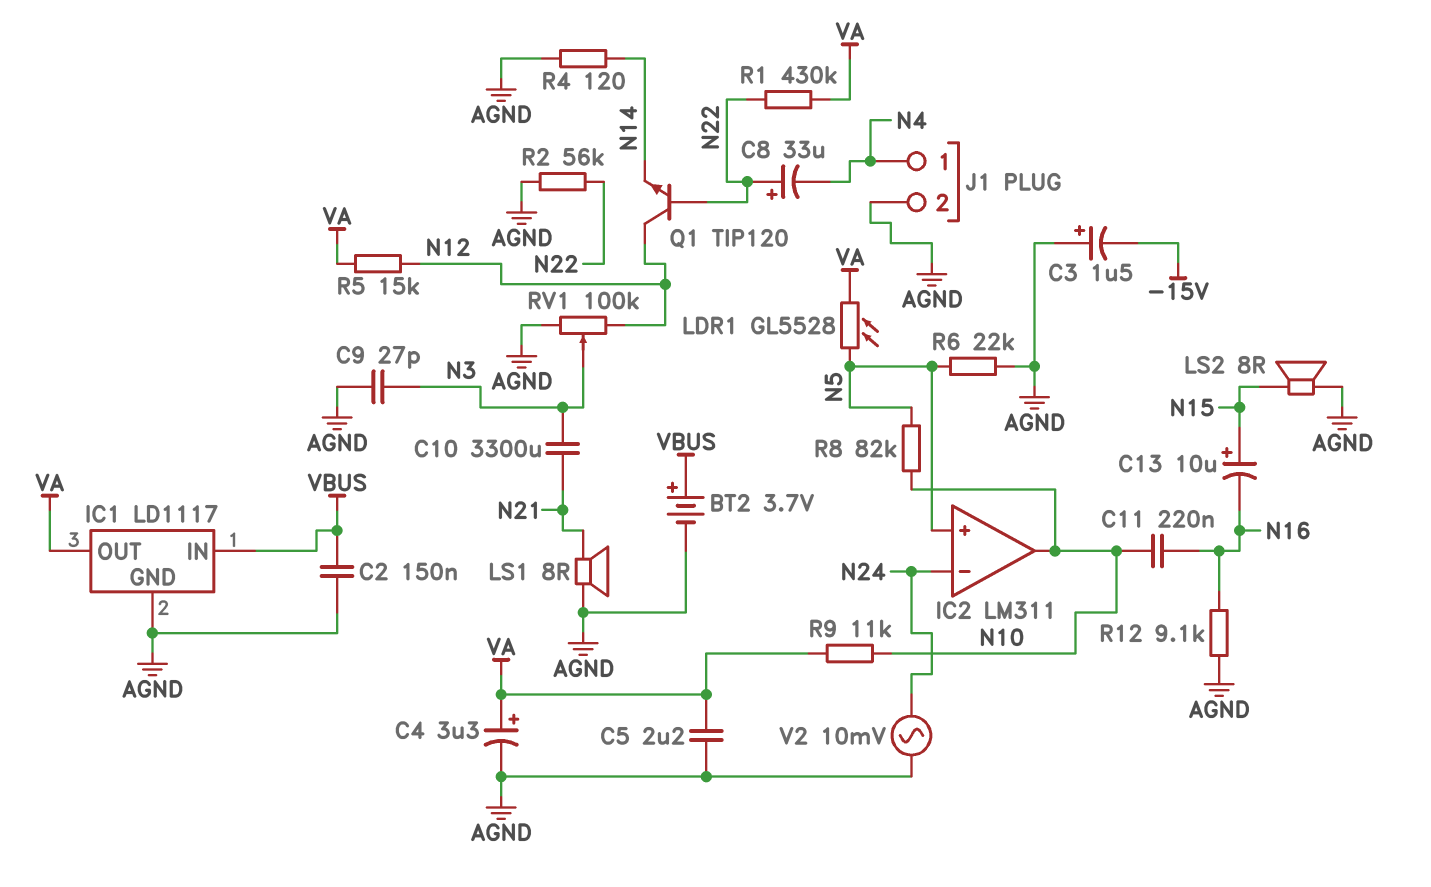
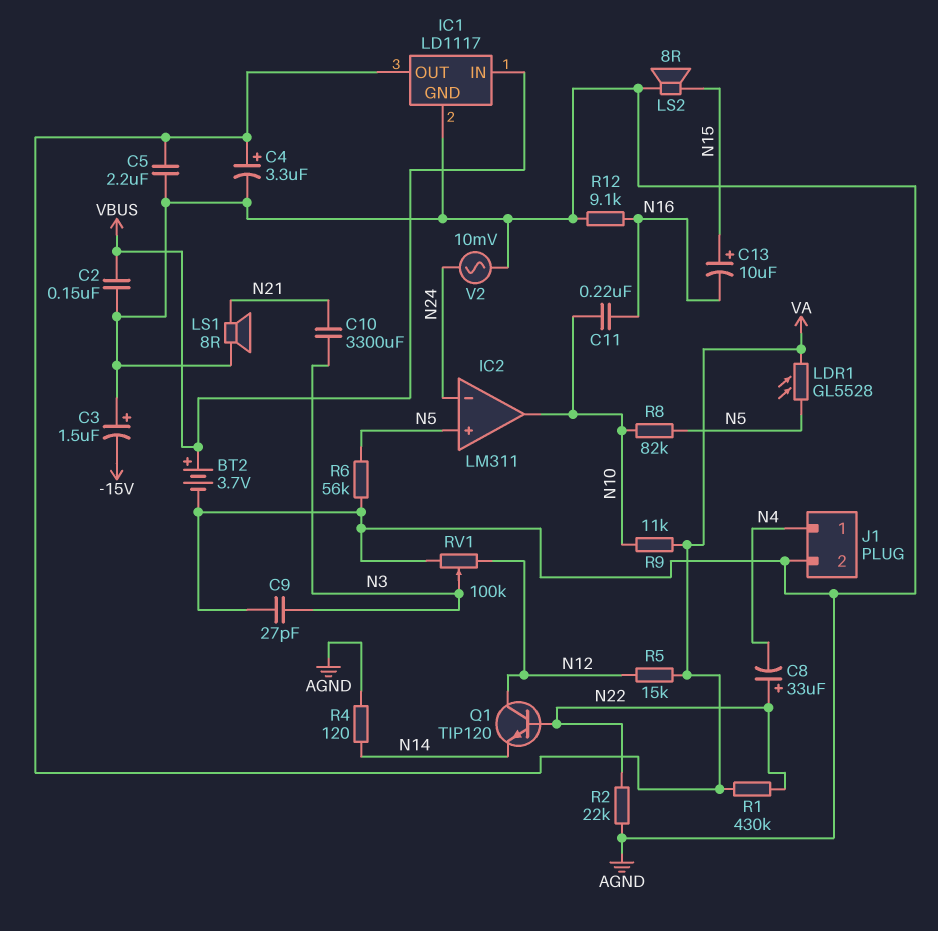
R2: 56k (AGND, N22) -> 22k (AGND, N22)
R6: 22k (AGND, N5) -> 56k (AGND, N5)

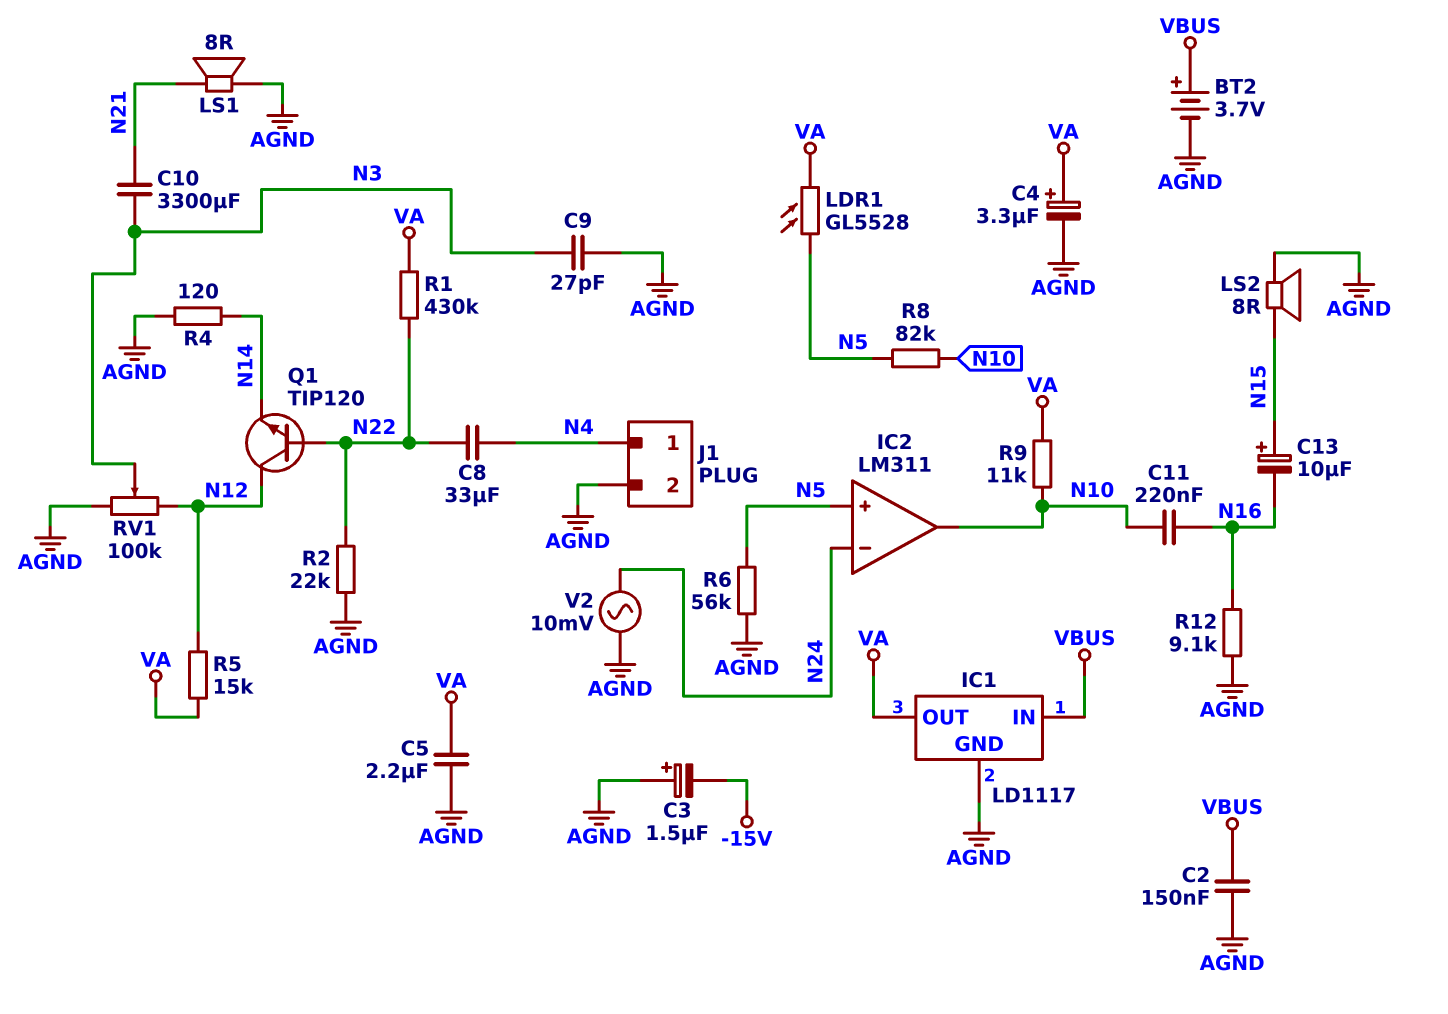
C8: 33uF (plus N22, minus N4) -> 33uF (N4, N22)

